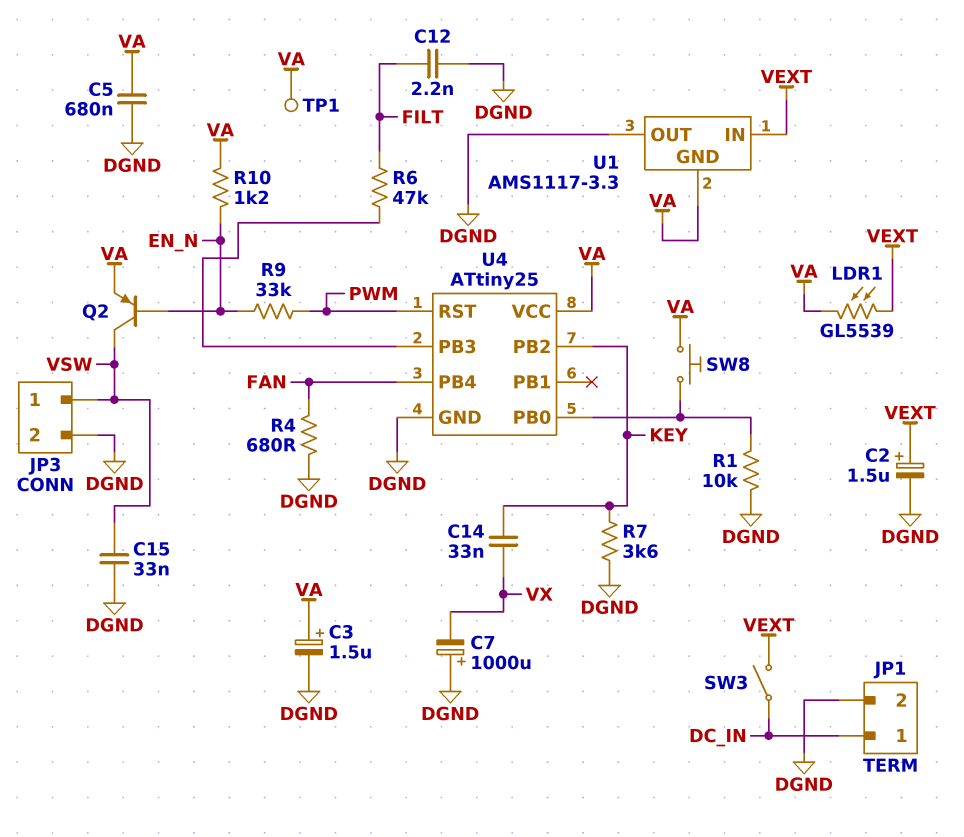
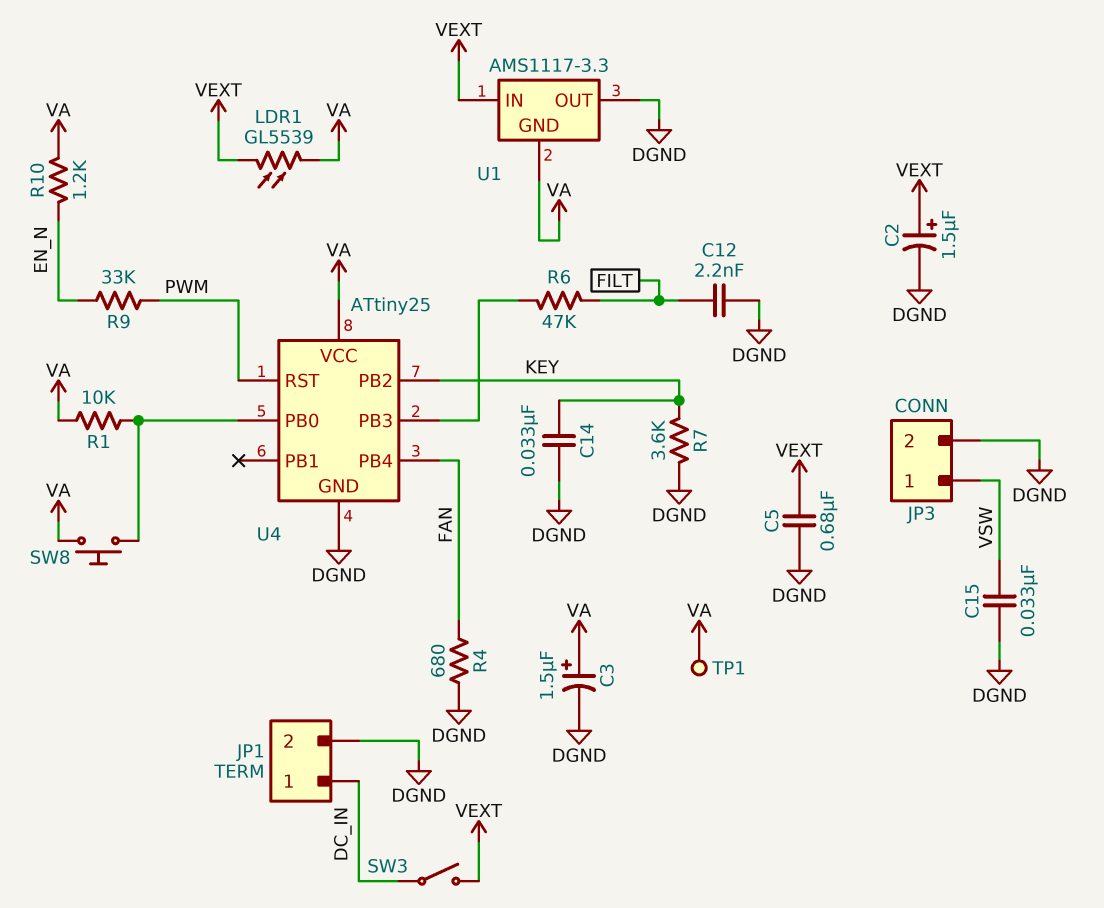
C5: 680nF (DGND, VA) -> 680nF (DGND, VEXT)
C7: 1000uF (plus DGND, minus VX) -> none
C14: 33nF (KEY, VX) -> 33nF (DGND, KEY)
Q2: PNP (B EN_N, C VSW, E VA) -> none
R1: 10k (DGND, U4/PB0) -> 10k (U4/PB0, VA)

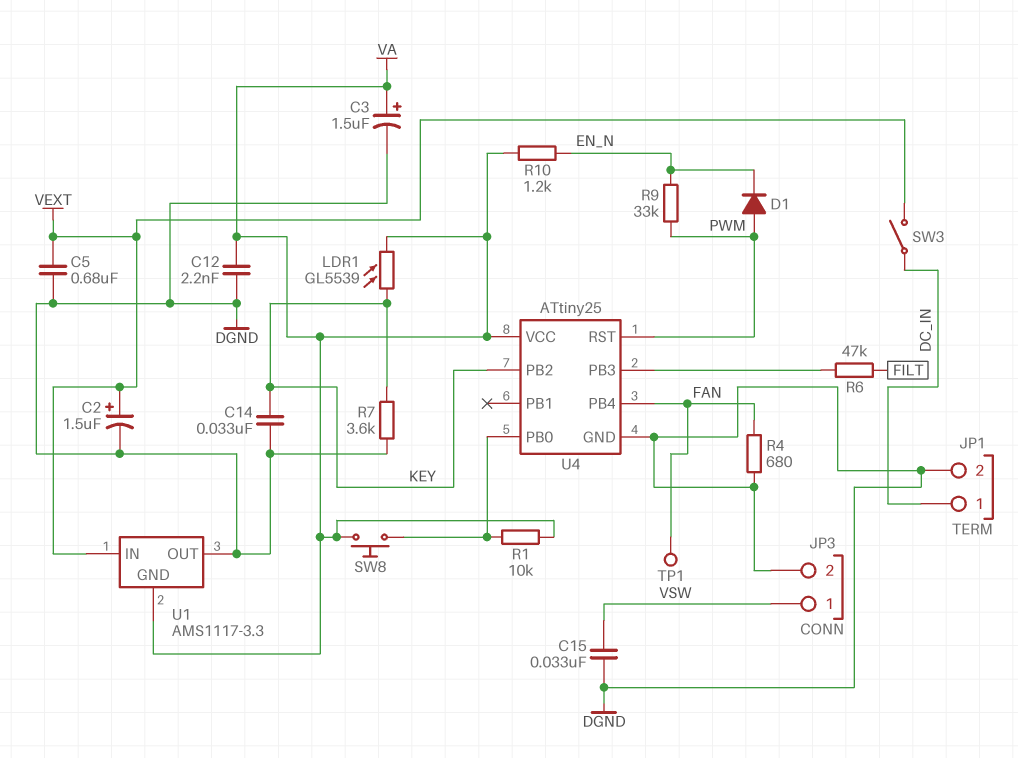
C12: 2.2nF (DGND, FILT) -> 2.2nF (DGND, VA)
D1: none -> diode (A PWM, K EN_N)
LDR1: GL5539 (VA, VEXT) -> GL5539 (KEY, VA)
TP1: test point (VA) -> test point (FAN)

